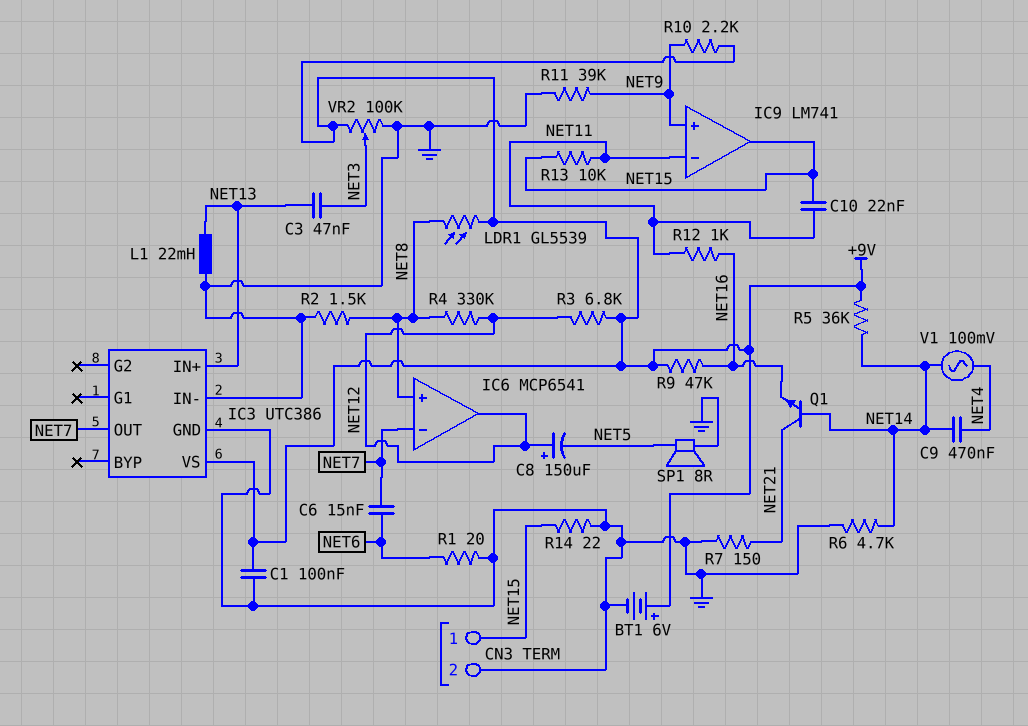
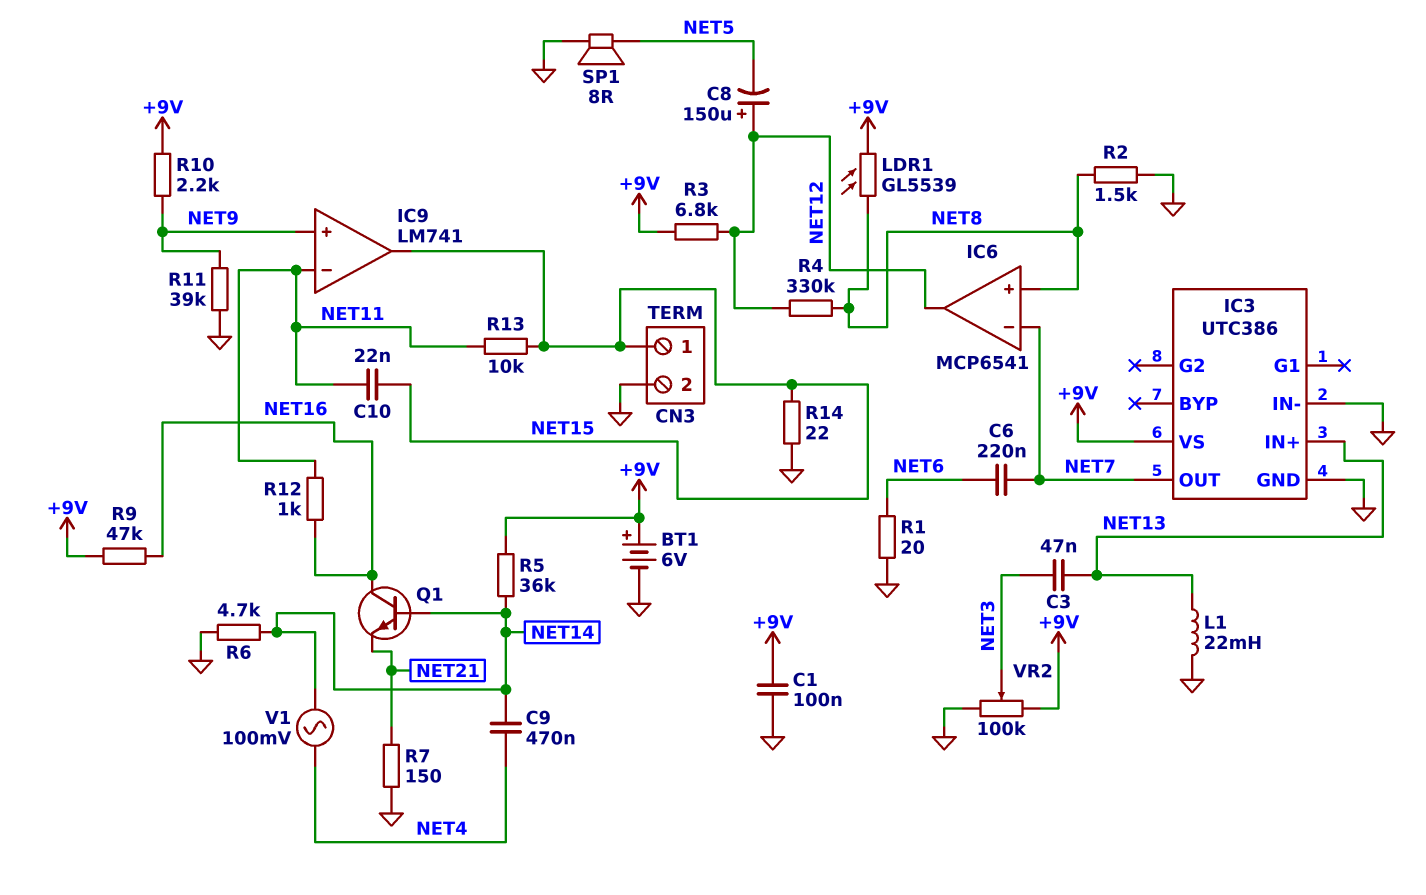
C6: 15nF (NET6, NET7) -> 220nF (NET6, NET7)
Q1: NPN (B NET14, C NET21, E NET16) -> NPN (B NET14, C NET16, E NET21)

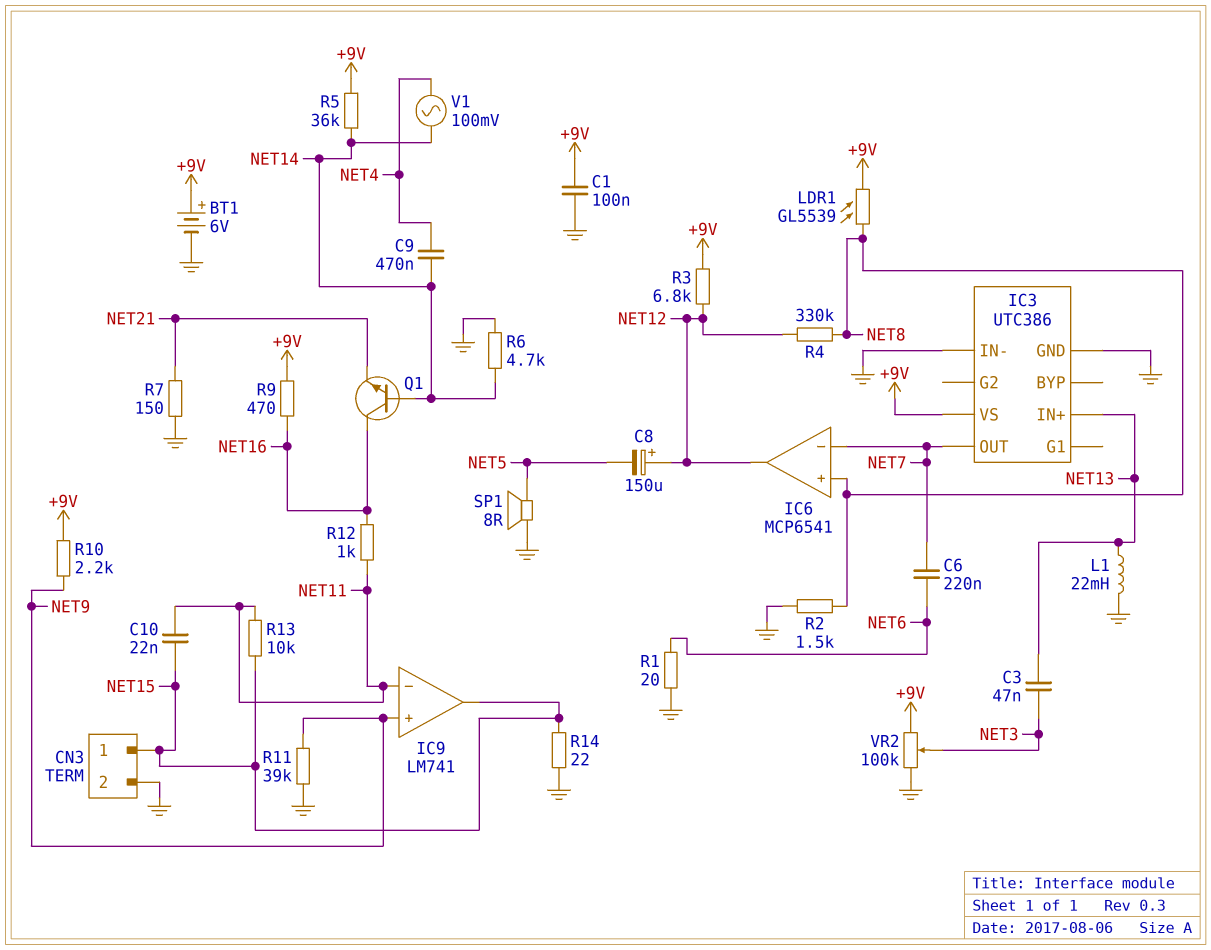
R9: 47k (+9V, NET16) -> 470 (+9V, NET16)

